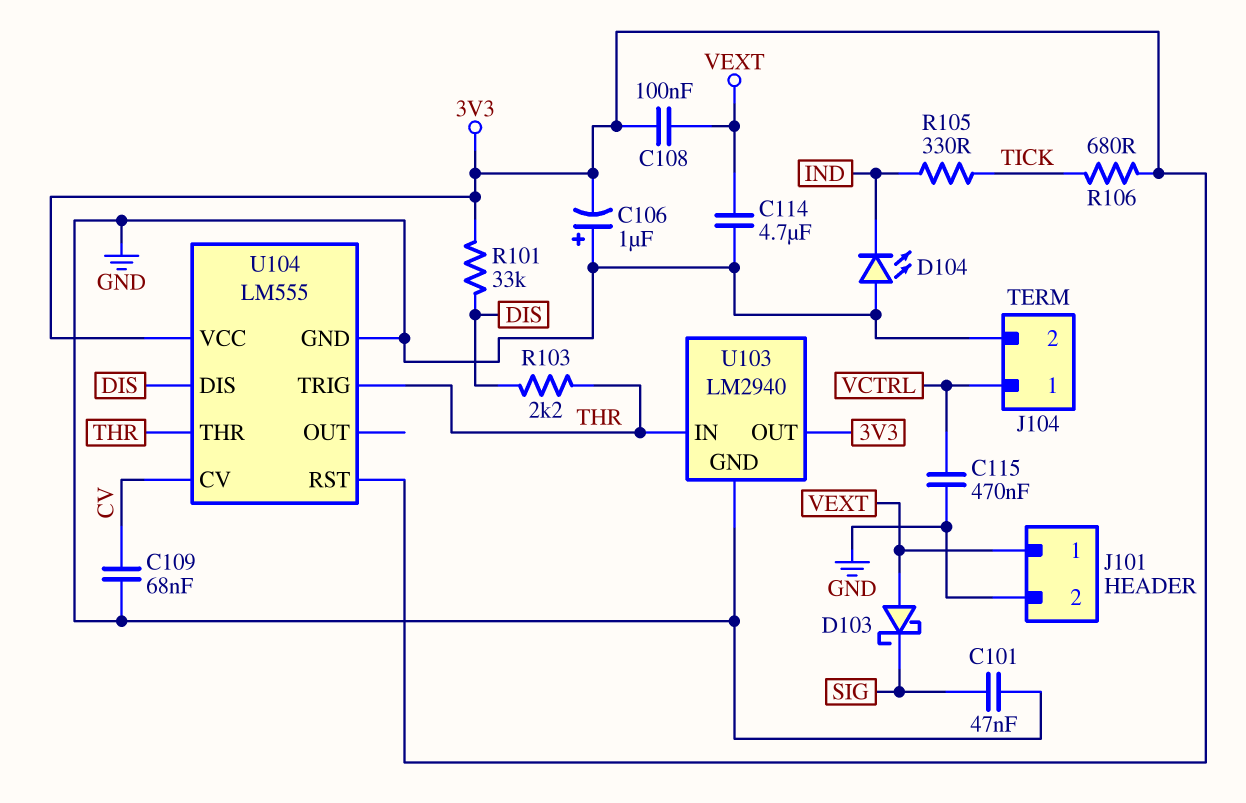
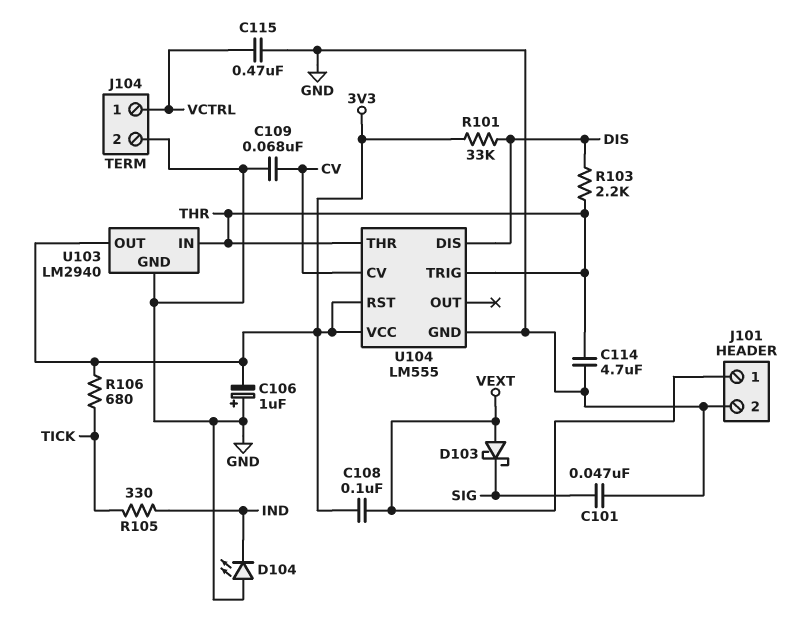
C114: 4.7uF (GND, VEXT) -> 4.7uF (GND, THR)

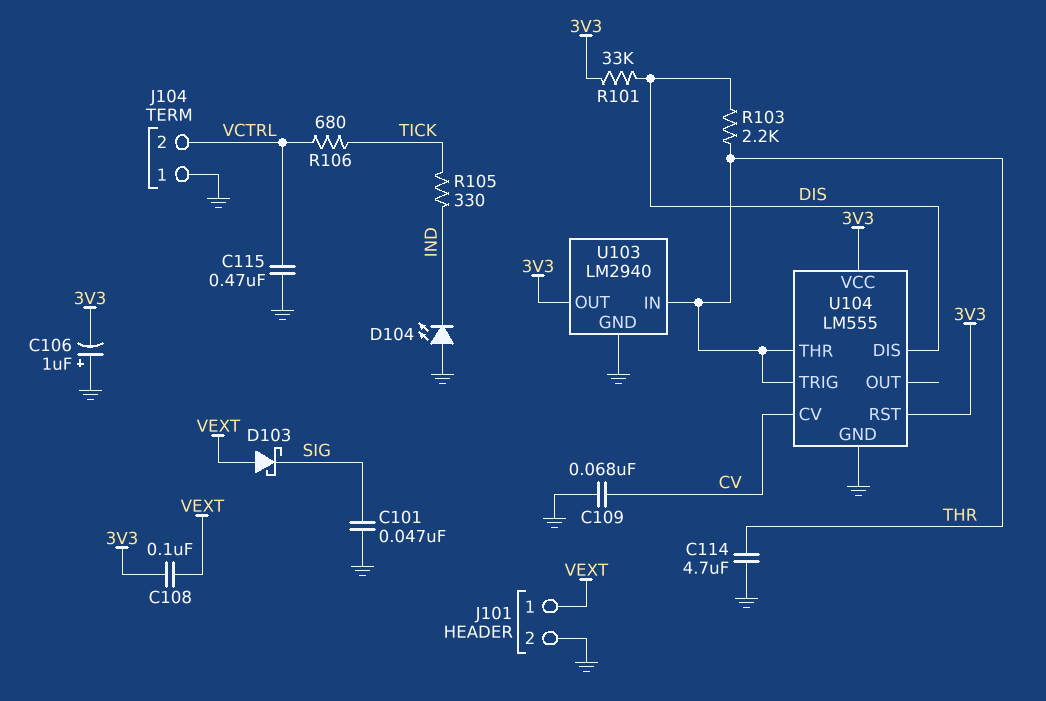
J104 pin 1: VCTRL -> GND
J104 pin 2: GND -> VCTRL
R106: 680 (3V3, TICK) -> 680 (TICK, VCTRL)

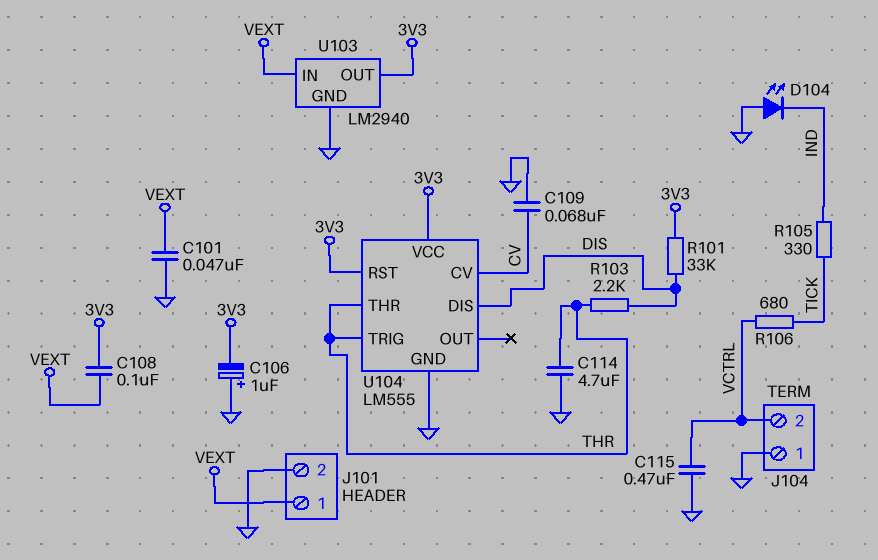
C101: 47nF (GND, SIG) -> 47nF (GND, VEXT)
D103: schottky (A VEXT, K SIG) -> none
U103 pin IN: THR -> VEXT

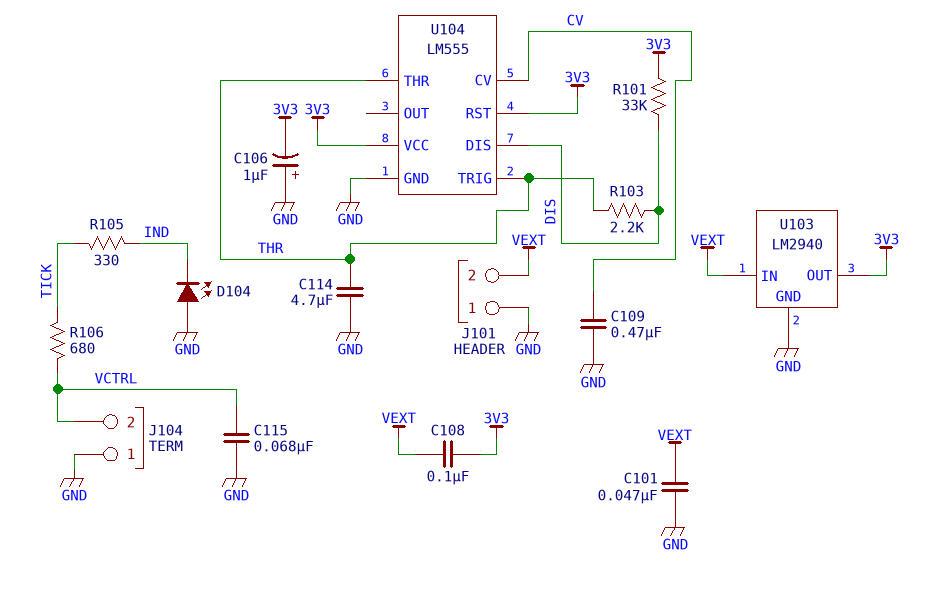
C109: 68nF (CV, GND) -> 470nF (CV, GND)
C115: 470nF (GND, VCTRL) -> 68nF (GND, VCTRL)
J101 pin 1: VEXT -> GND
J101 pin 2: GND -> VEXT

